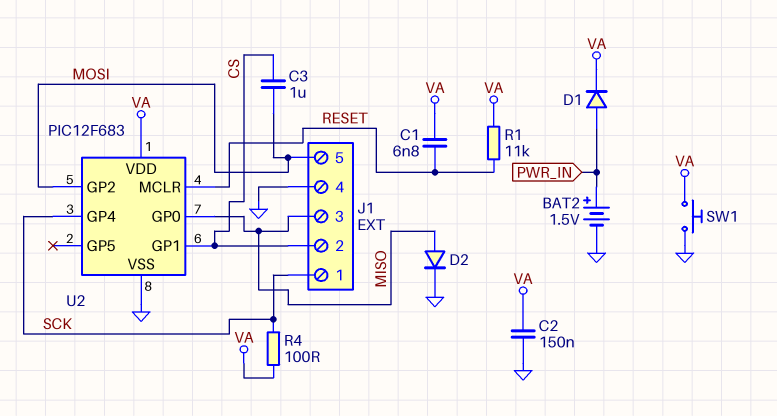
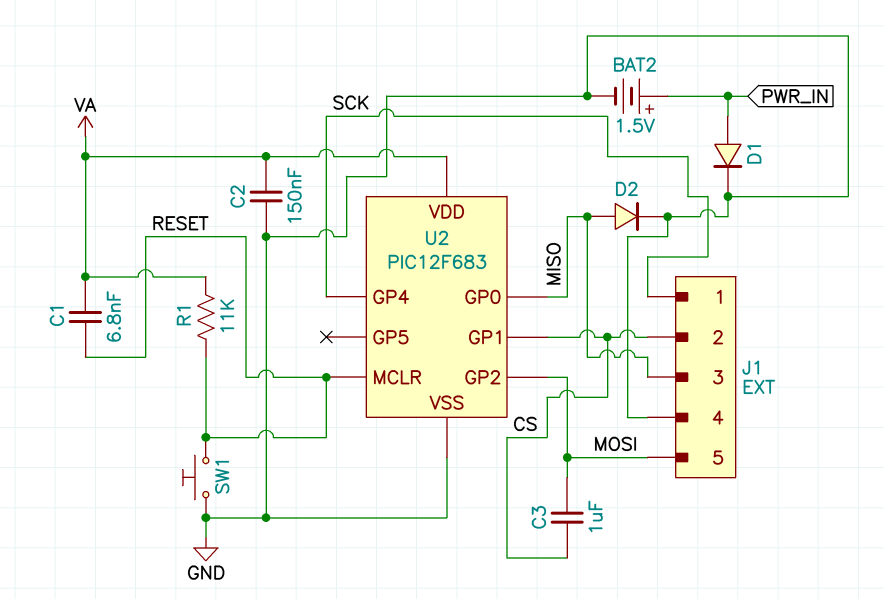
D1: diode (A PWR_IN, K VA) -> diode (A PWR_IN, K GND)
R4: 100 (SCK, VA) -> none
SW1: button (GND, VA) -> button (GND, RESET)

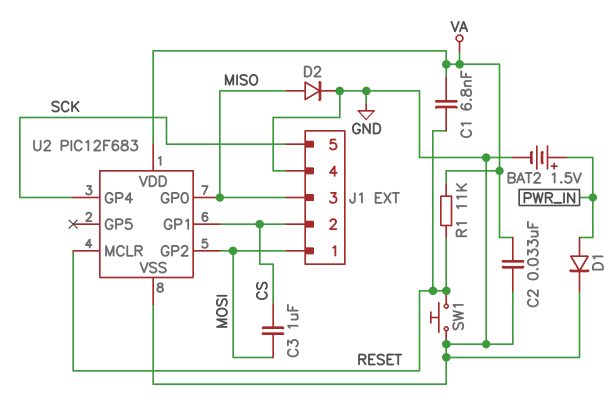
C2: 150nF (GND, VA) -> 33nF (GND, VA)
J1 pin 1: SCK -> MOSI
J1 pin 5: MOSI -> SCK

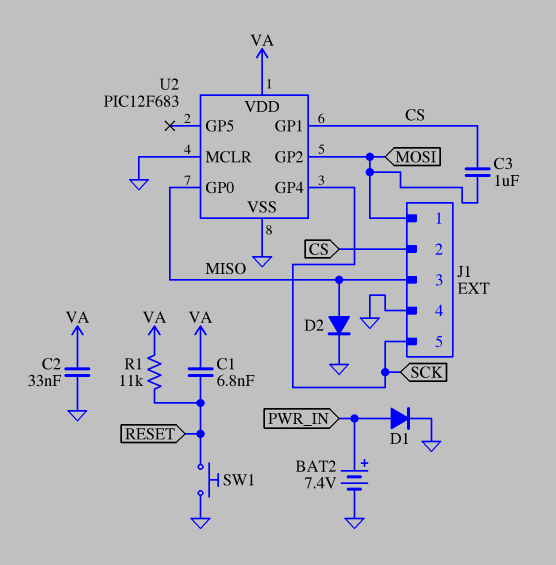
BAT2: 1.5V (plus PWR_IN, minus GND) -> 7.4V (plus PWR_IN, minus GND)
U2 pin MCLR: RESET -> GND

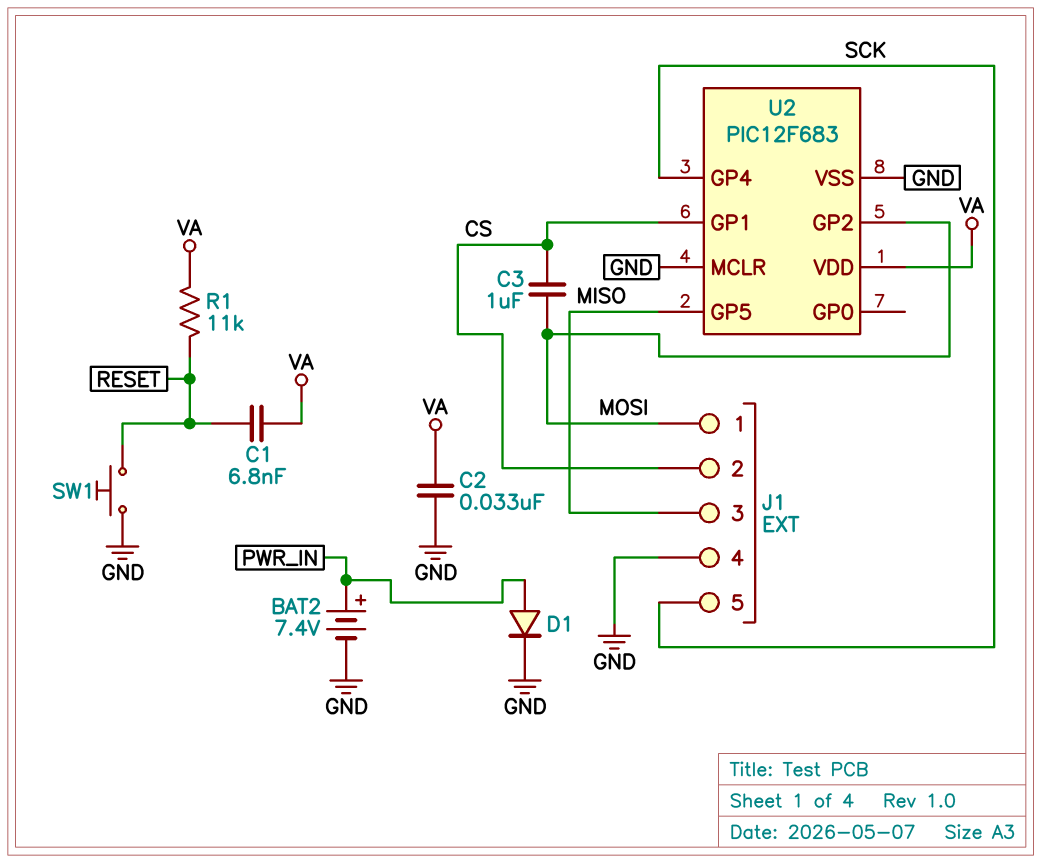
D2: diode (A MISO, K GND) -> none
U2 pin GP0: MISO -> none
U2 pin GP5: none -> MISO

